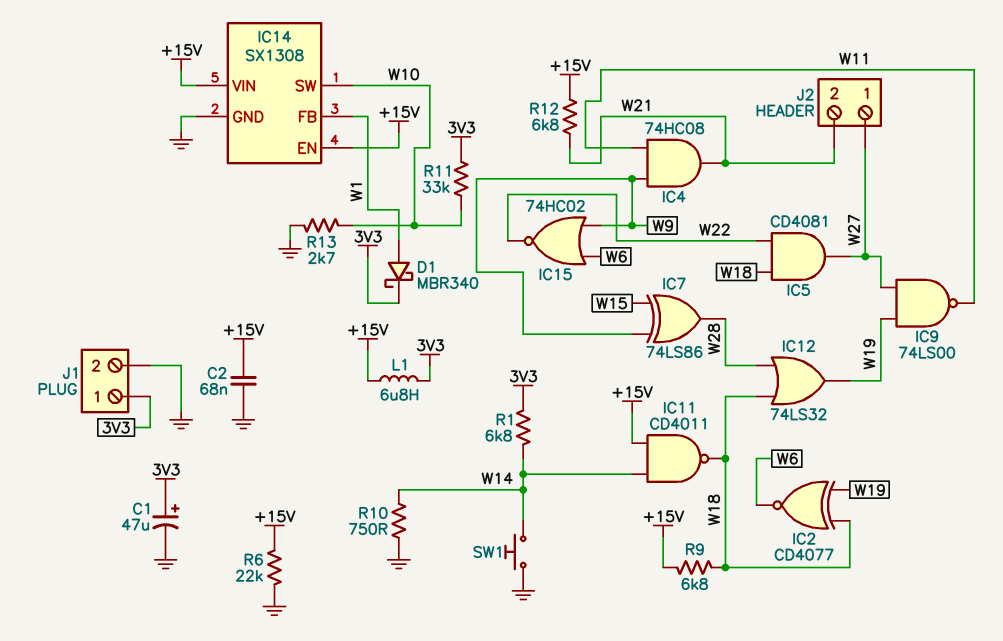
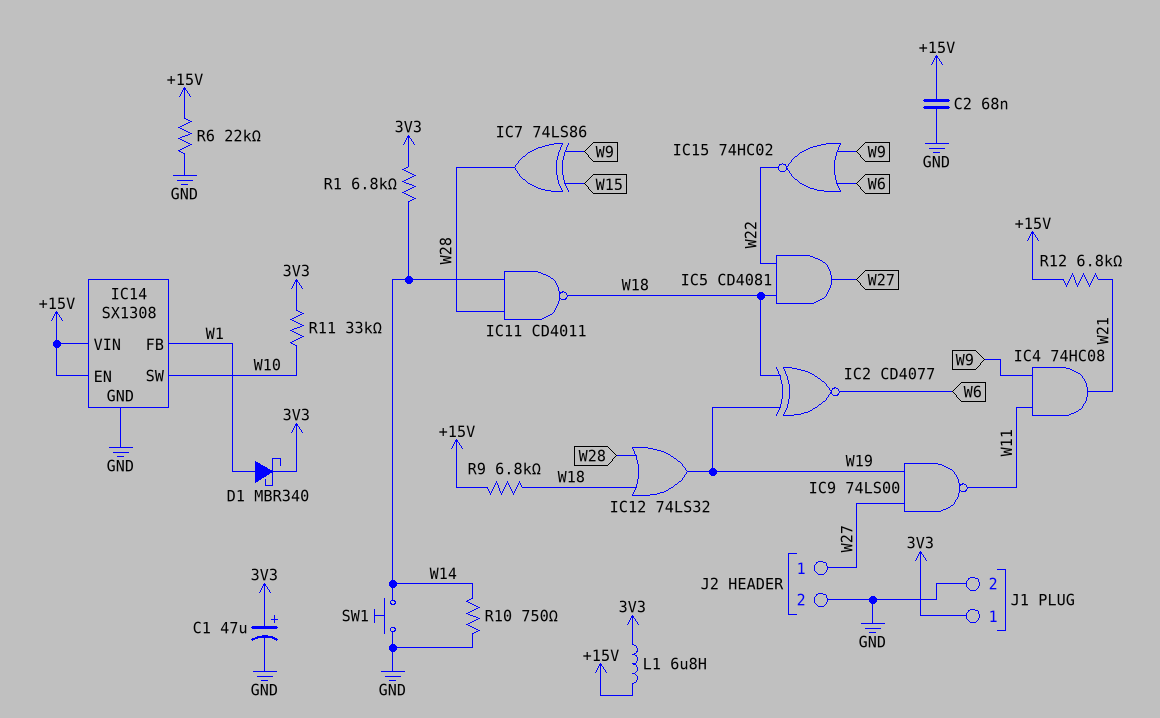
IC11: NAND CD4011 (in +15V, in W14, out W18) -> NAND CD4011 (in W14, in W28, out W18)
J2 pin 2: W21 -> GND
R13: 2.7k (GND, W10) -> none

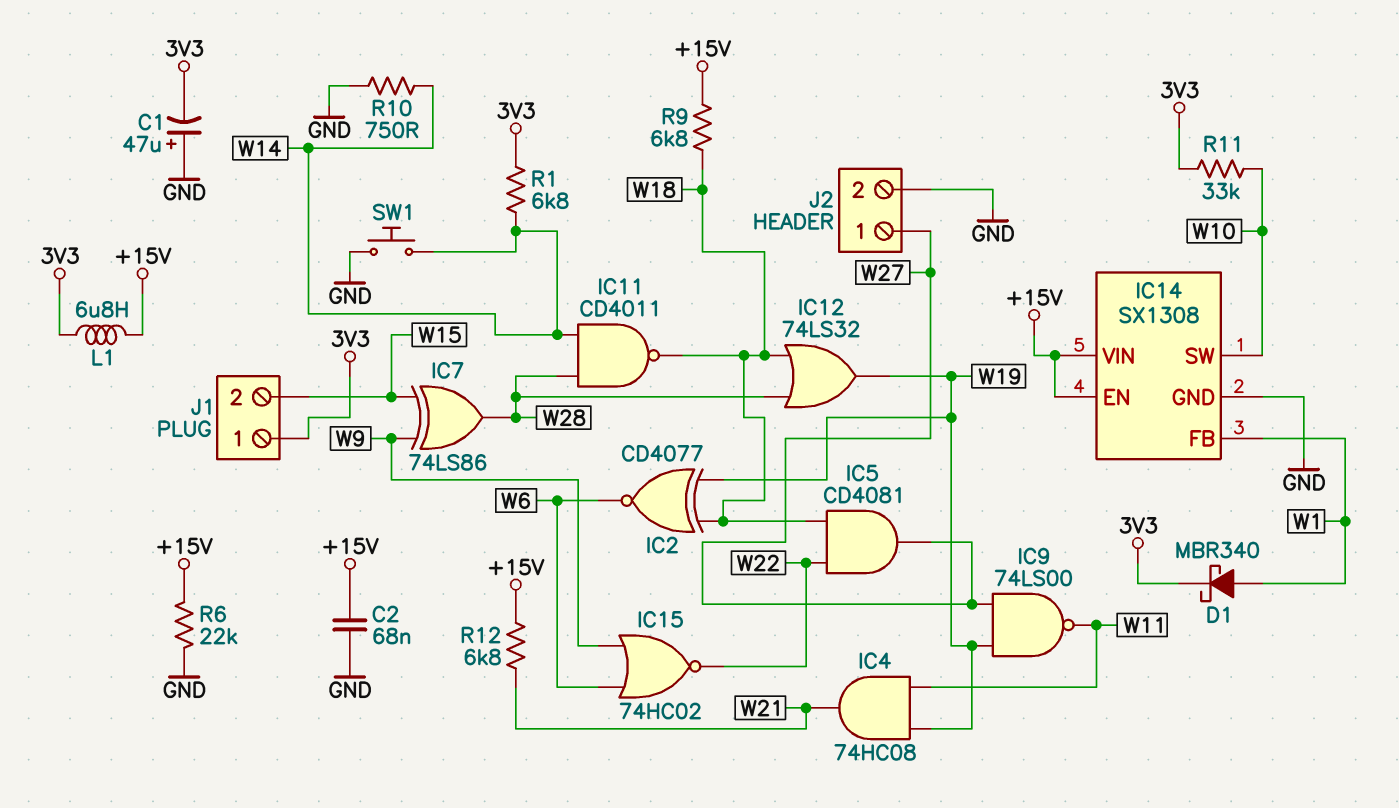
C1: 47uF (plus 3V3, minus GND) -> 47uF (plus GND, minus 3V3)
IC4: AND 74HC08 (in W9, in W11, out W21) -> AND 74HC08 (in W11, in W19, out W21)
J1 pin 2: GND -> W15

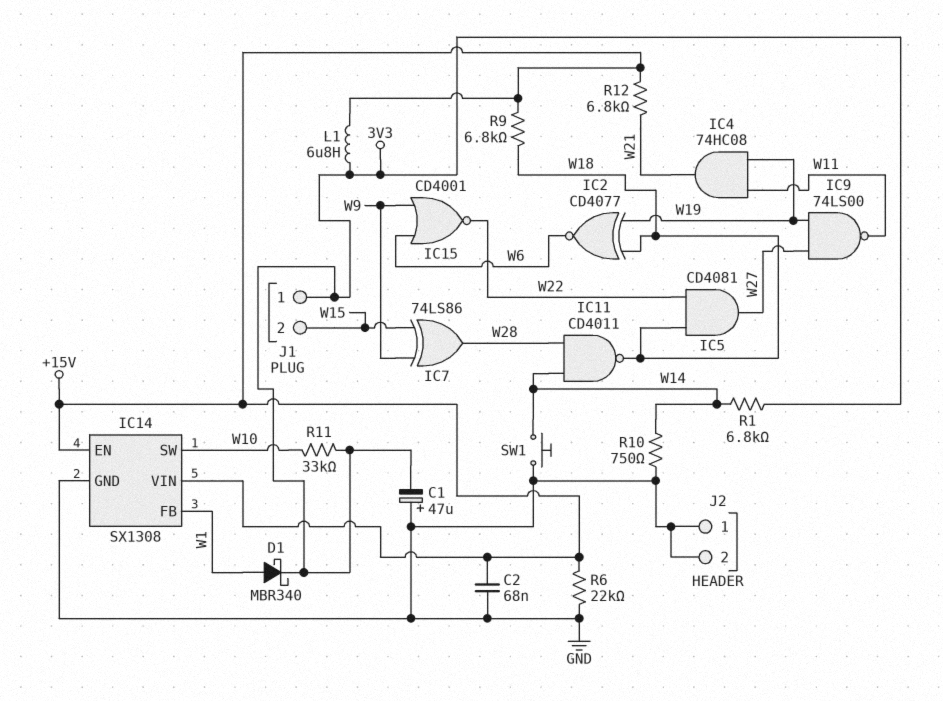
IC12: OR 74LS32 (in W18, in W28, out W19) -> none
IC15: NOR 74HC02 (in W6, in W9, out W22) -> NOR CD4001 (in W6, in W9, out W22)
J2 pin 1: W27 -> GND

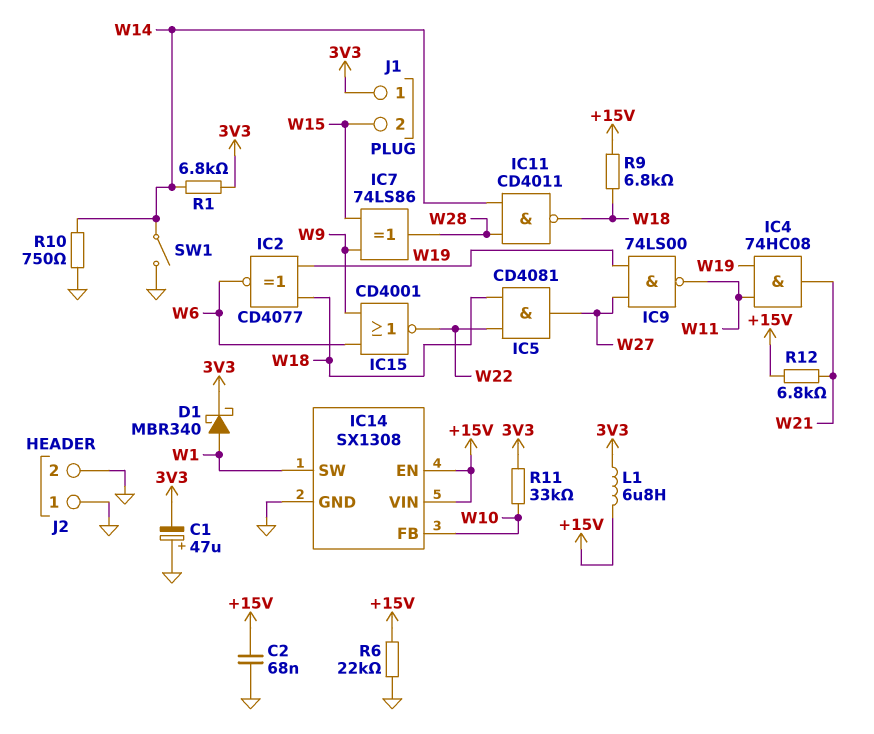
IC14 pin FB: W1 -> W10
IC14 pin SW: W10 -> W1
SW1: button (GND, W14) -> switch (GND, W14)

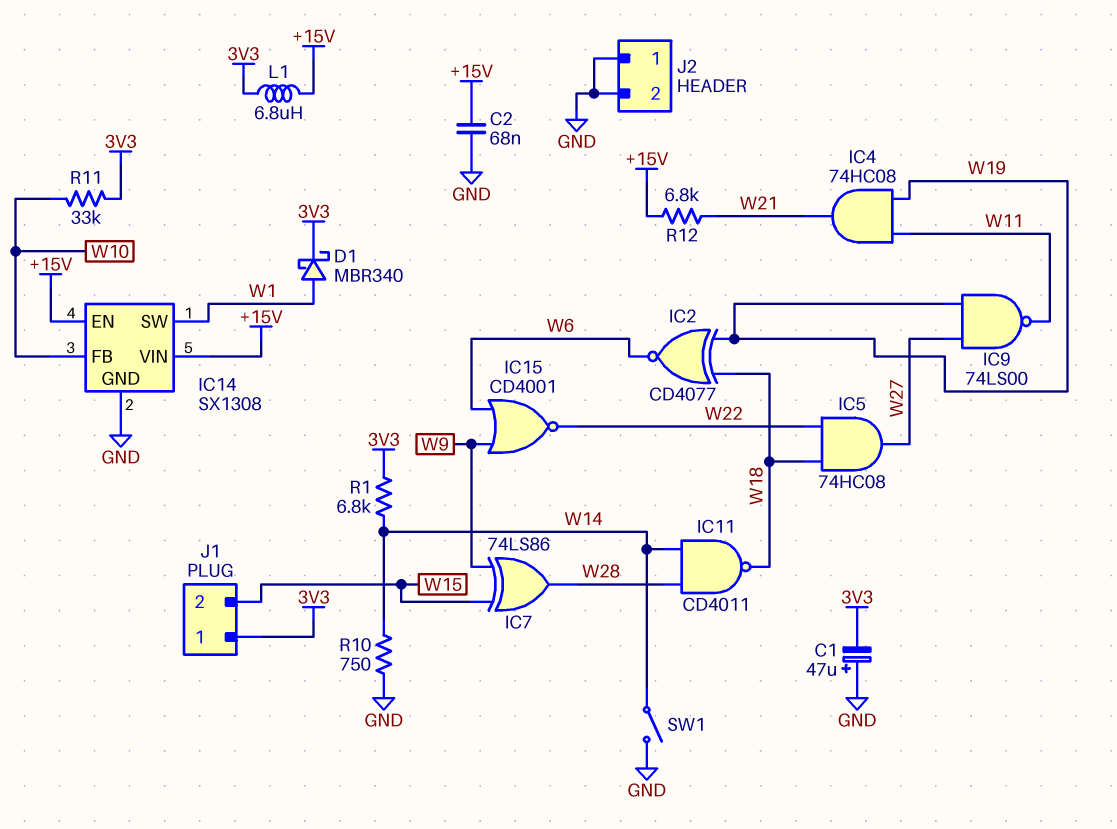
IC5: AND CD4081 (in W18, in W22, out W27) -> AND 74HC08 (in W18, in W22, out W27)
R6: 22k (+15V, GND) -> none
R9: 6.8k (+15V, W18) -> none

